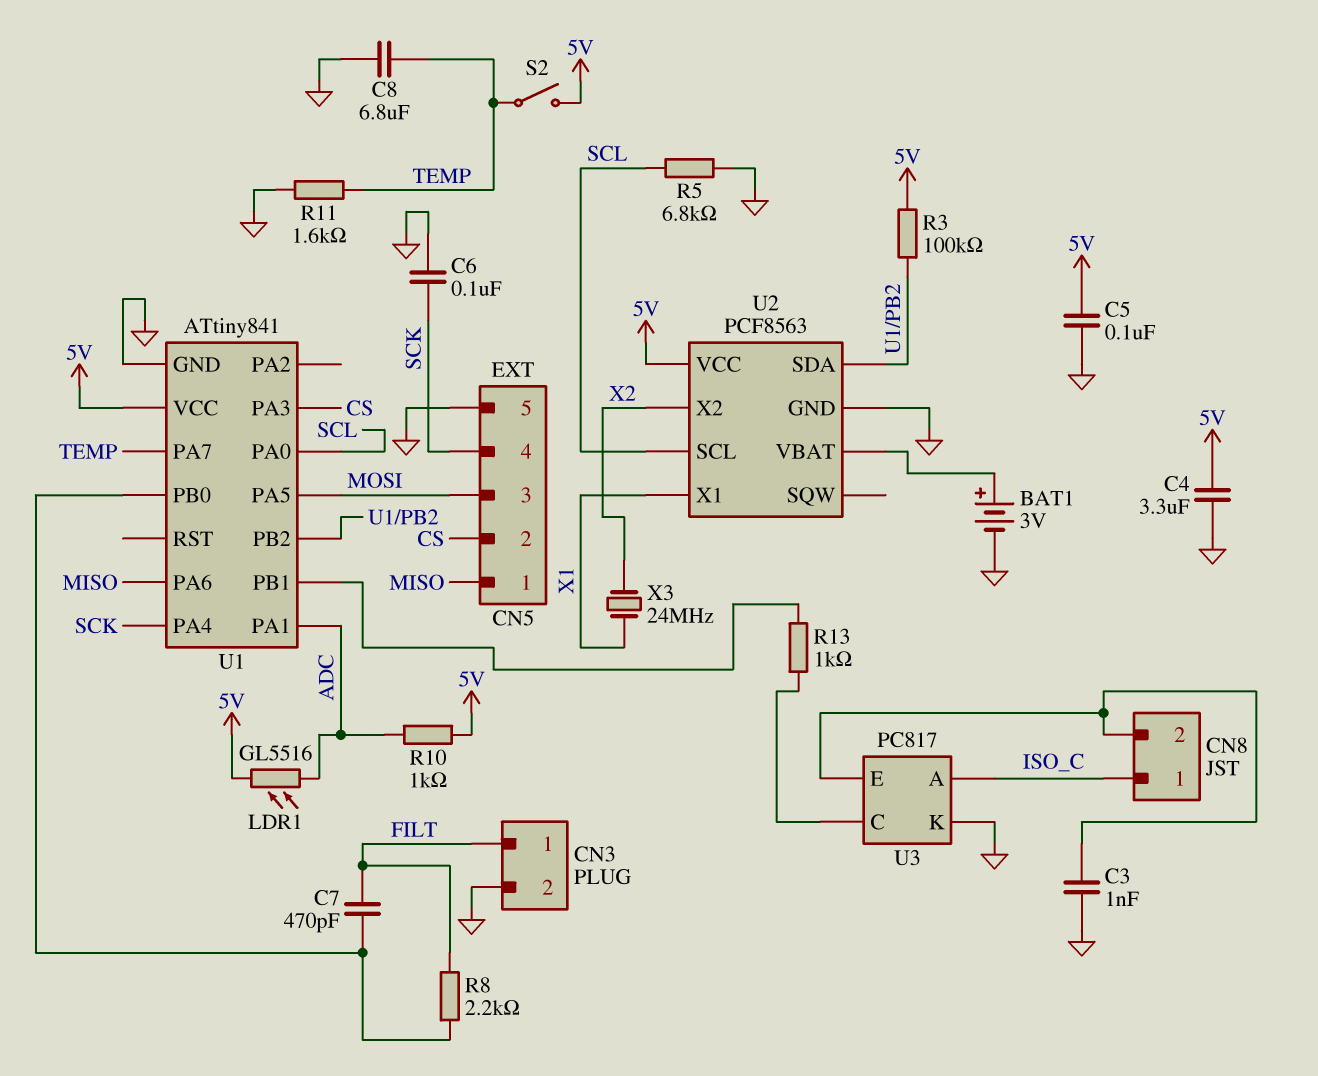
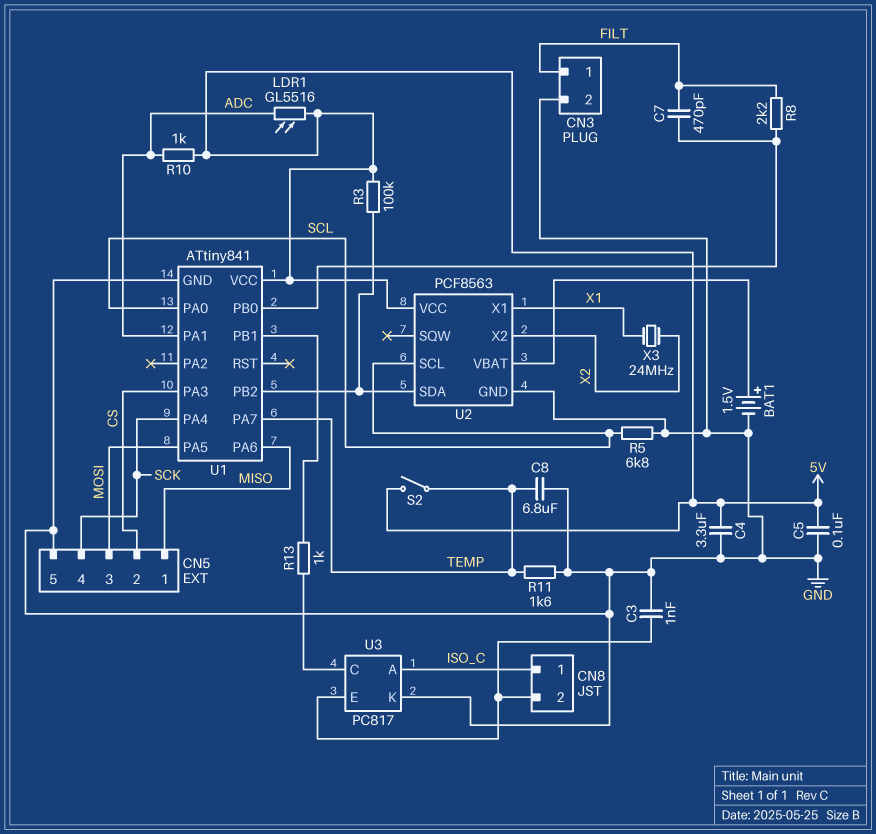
BAT1: 3V (plus U2/VBAT, minus GND) -> 1.5V (plus U2/VBAT, minus GND)
C6: 100nF (GND, SCK) -> none

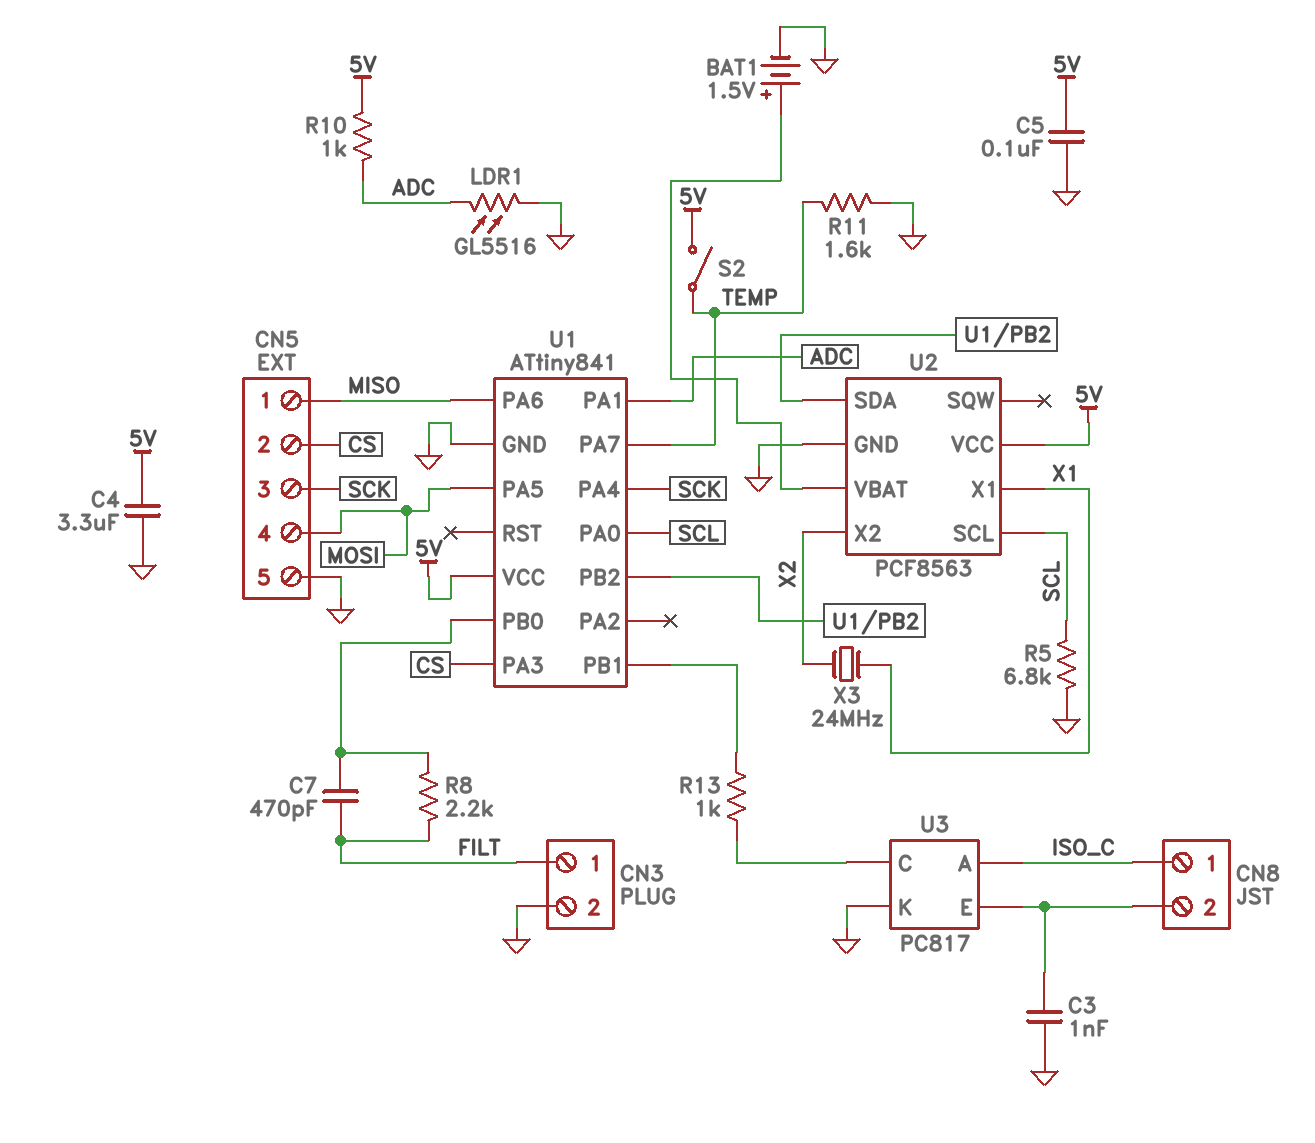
C8: 6.8uF (GND, TEMP) -> none
CN5 pin 3: MOSI -> SCK
CN5 pin 4: SCK -> MOSI
LDR1: GL5516 (5V, ADC) -> GL5516 (ADC, GND)
R3: 100k (5V, U1/PB2) -> none

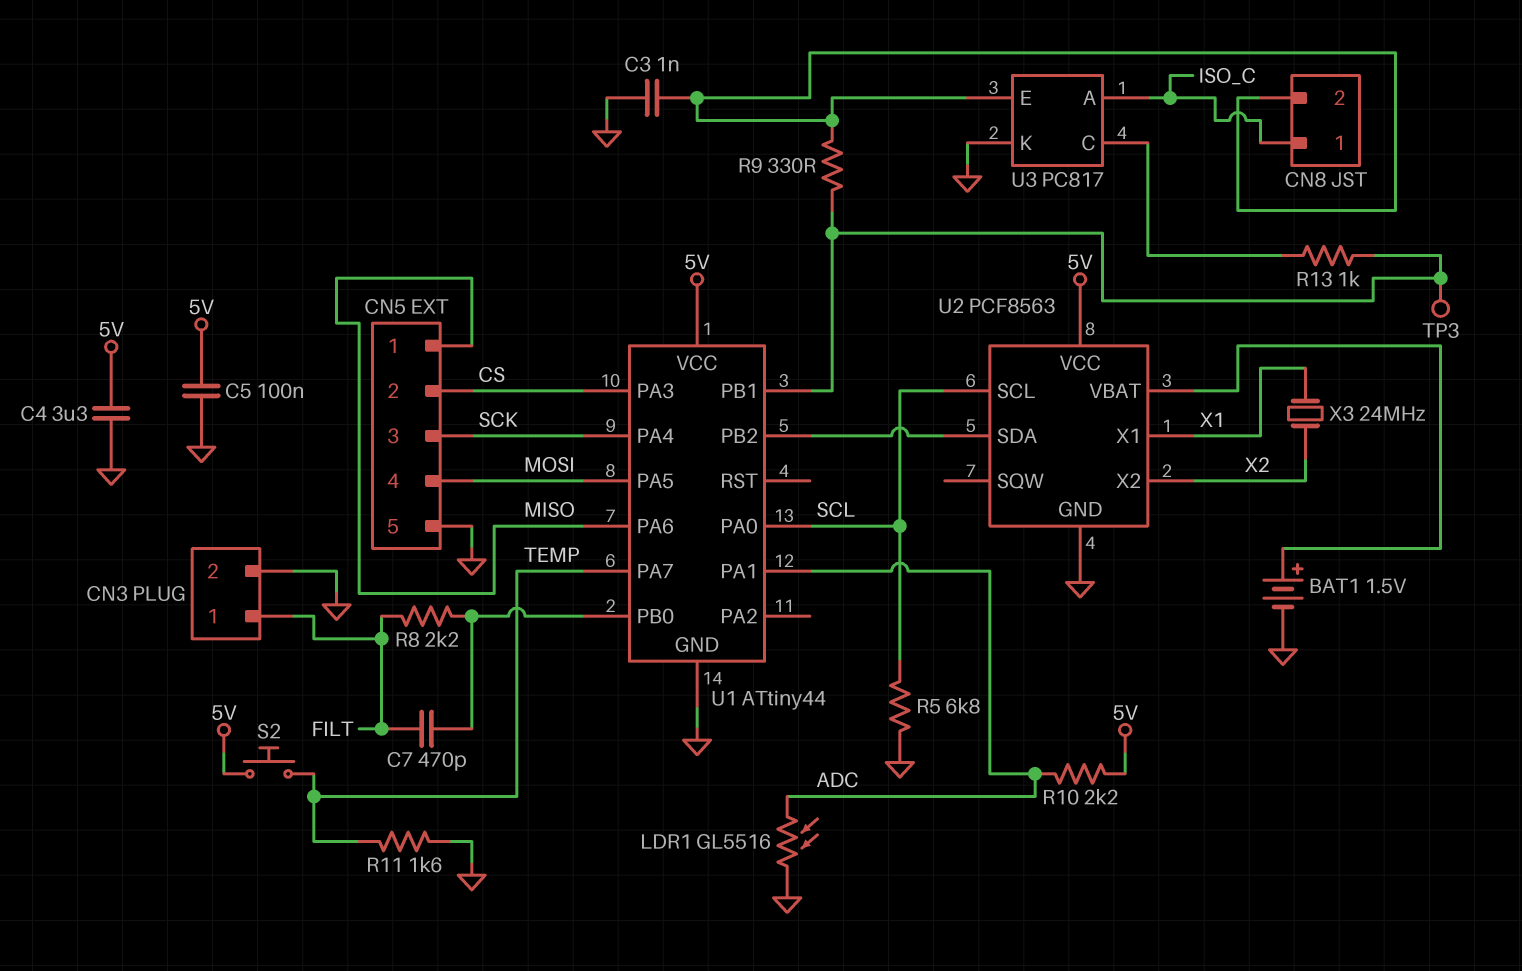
R9: none -> 330 (CN8/2, U1/PB1)
R10: 1k (5V, ADC) -> 2.2k (5V, ADC)
S2: switch (5V, TEMP) -> button (5V, TEMP)
TP3: none -> test point (U1/PB1)
U1: ATtiny841 -> ATtiny44

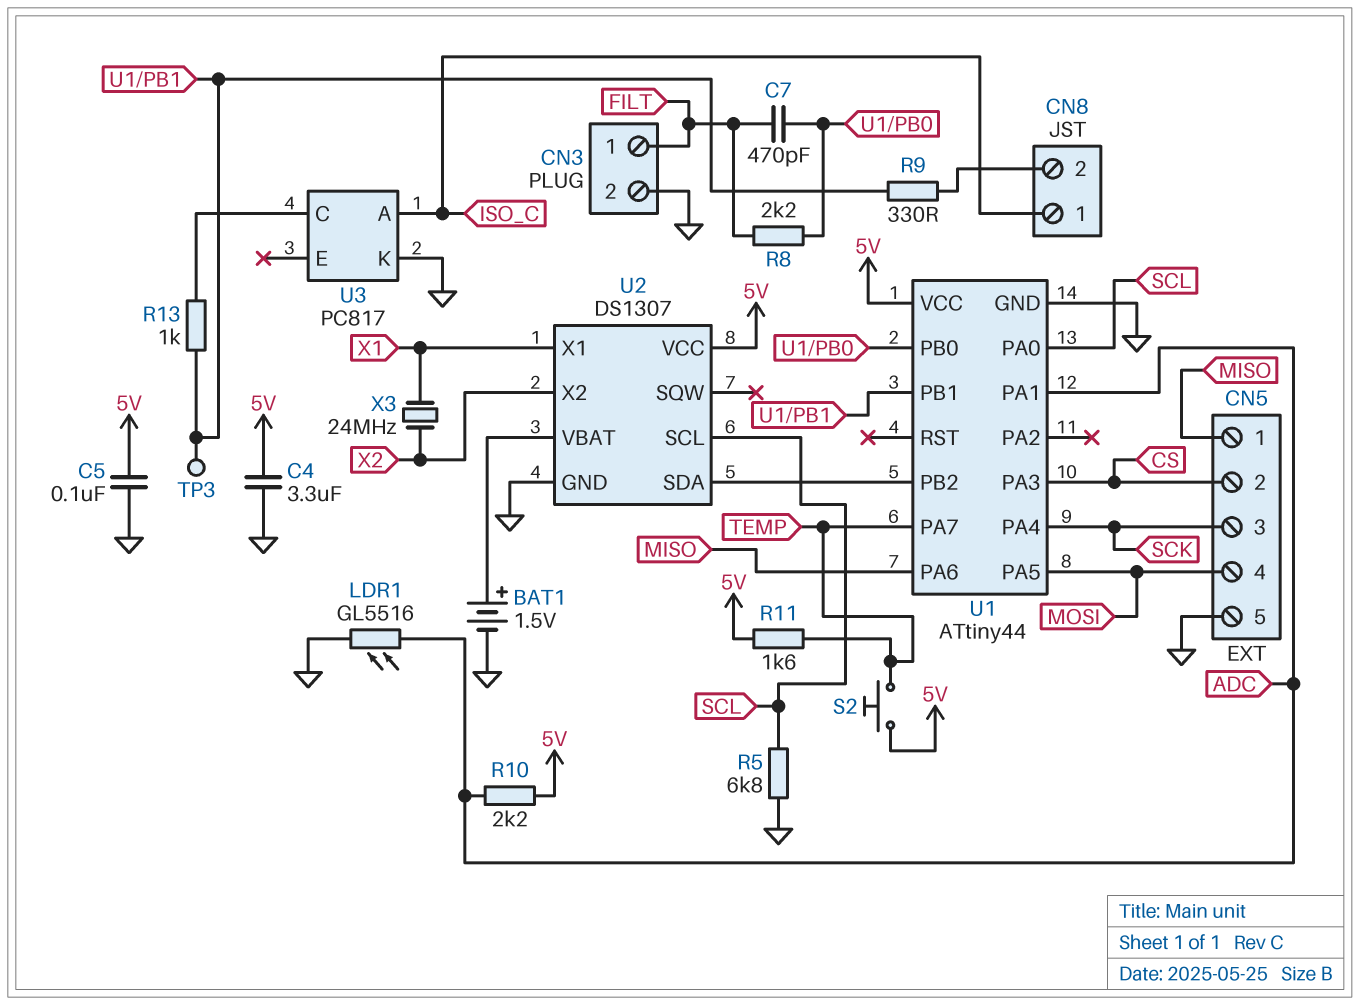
C3: 1nF (CN8/2, GND) -> none
R11: 1.6k (GND, TEMP) -> 1.6k (5V, TEMP)
U2: PCF8563 -> DS1307
U3 pin E: CN8/2 -> none

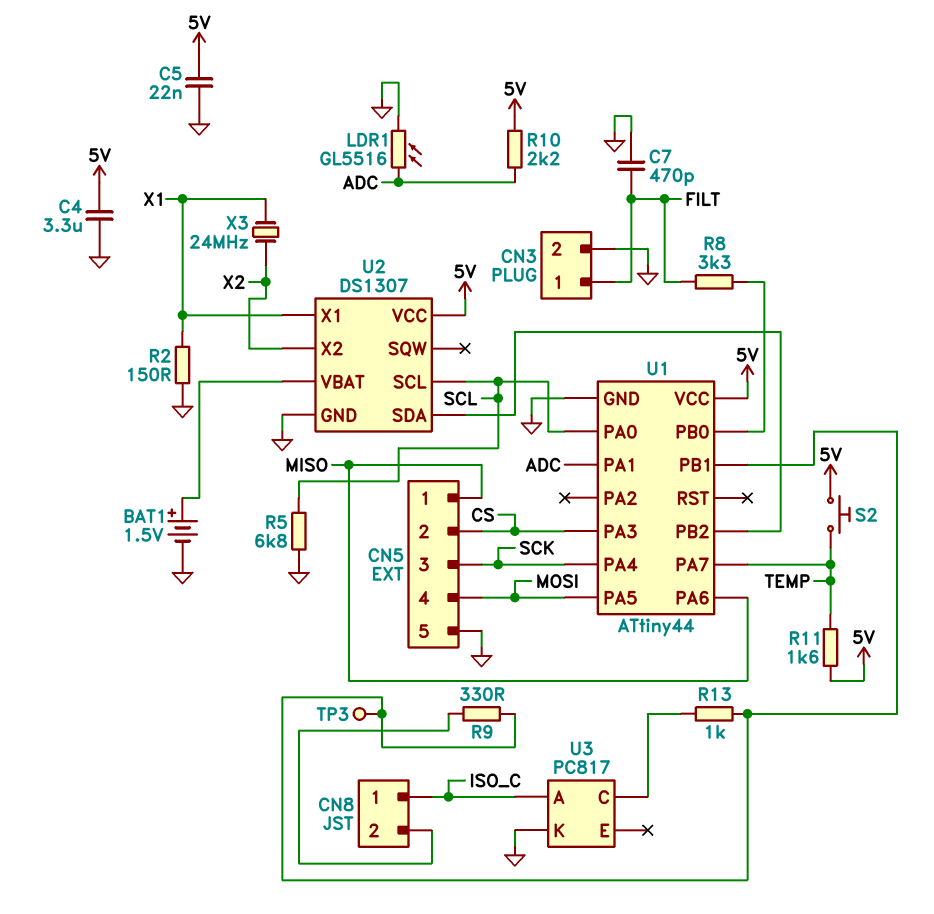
C5: 100nF (5V, GND) -> 22nF (5V, GND)
C7: 470pF (FILT, U1/PB0) -> 470pF (FILT, GND)
R2: none -> 150 (GND, X1)
R8: 2.2k (FILT, U1/PB0) -> 3.3k (FILT, U1/PB0)

